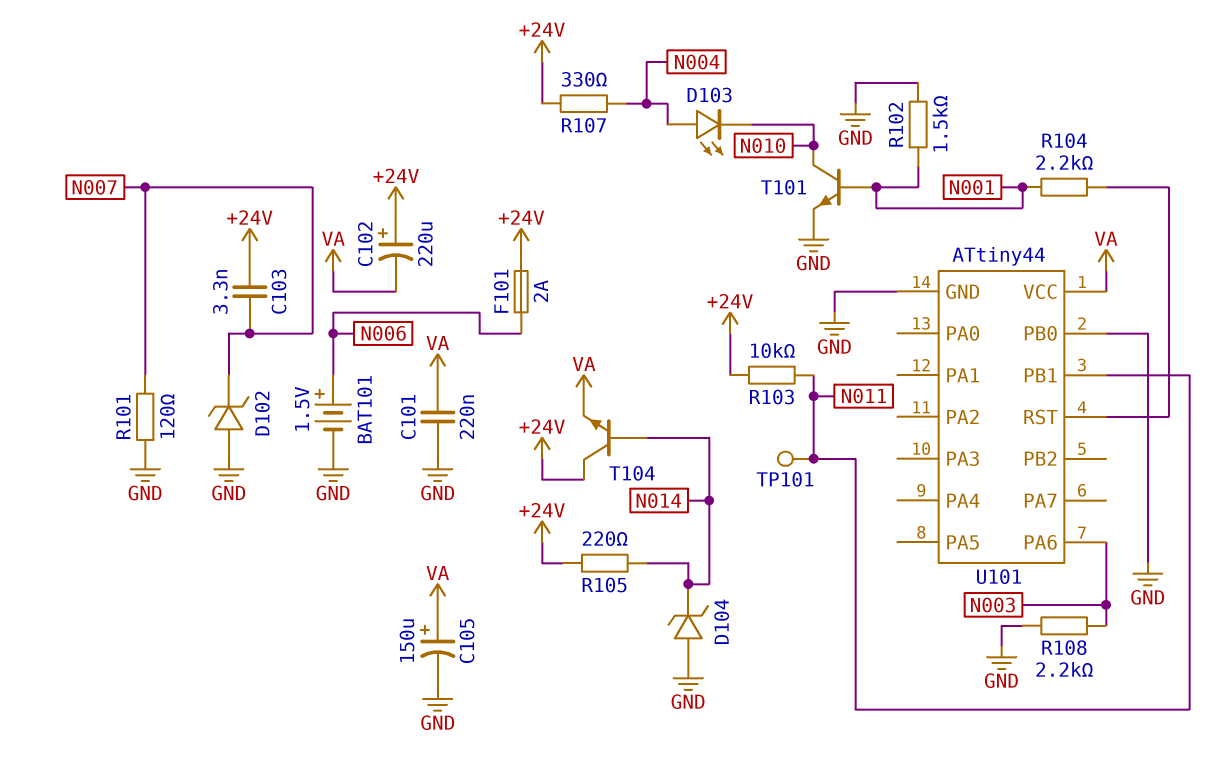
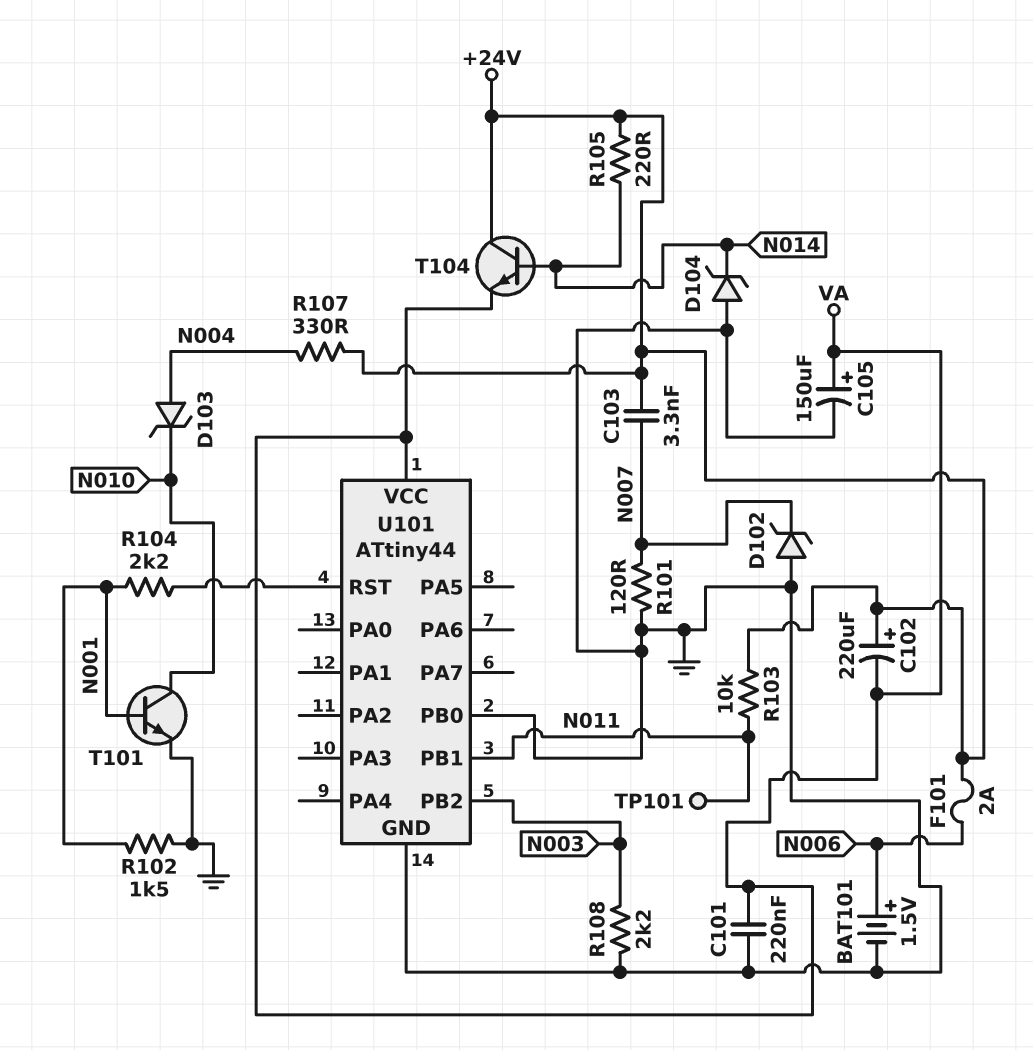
D103: LED (A N004, K N010) -> zener (A N004, K N010)
U101 pin PA6: N003 -> none
U101 pin PB2: none -> N003

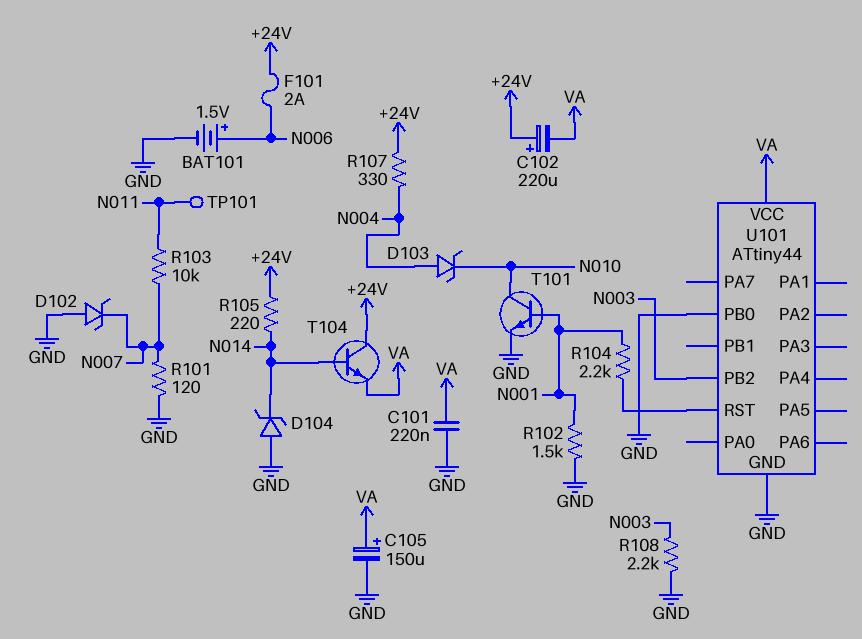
C103: 3.3nF (+24V, N007) -> none
R103: 10k (+24V, N011) -> 10k (N007, N011)
U101 pin PB1: N011 -> none

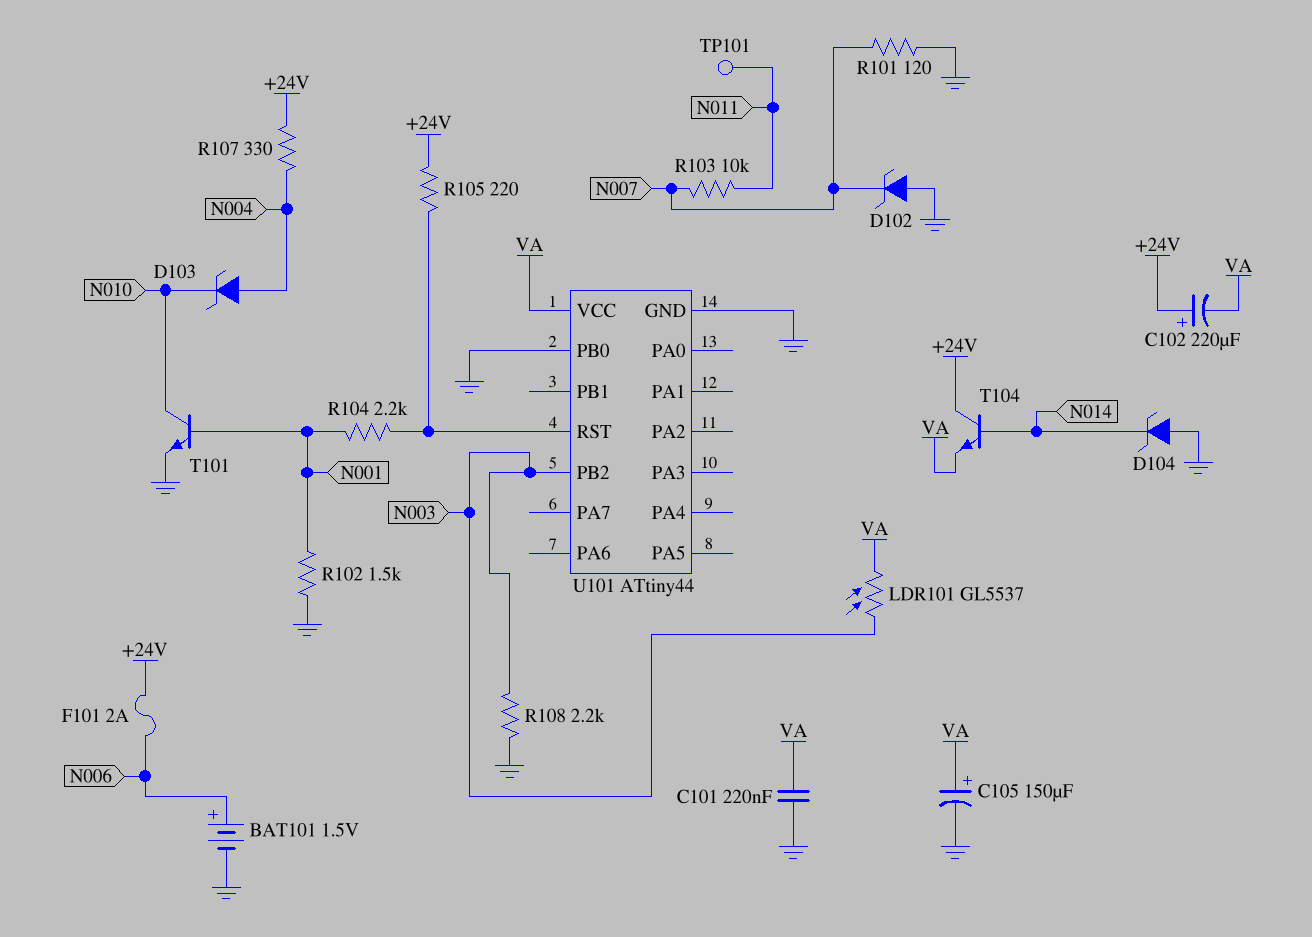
LDR101: none -> GL5537 (N003, VA)
R105: 220 (+24V, N014) -> 220 (+24V, U101/RST)

